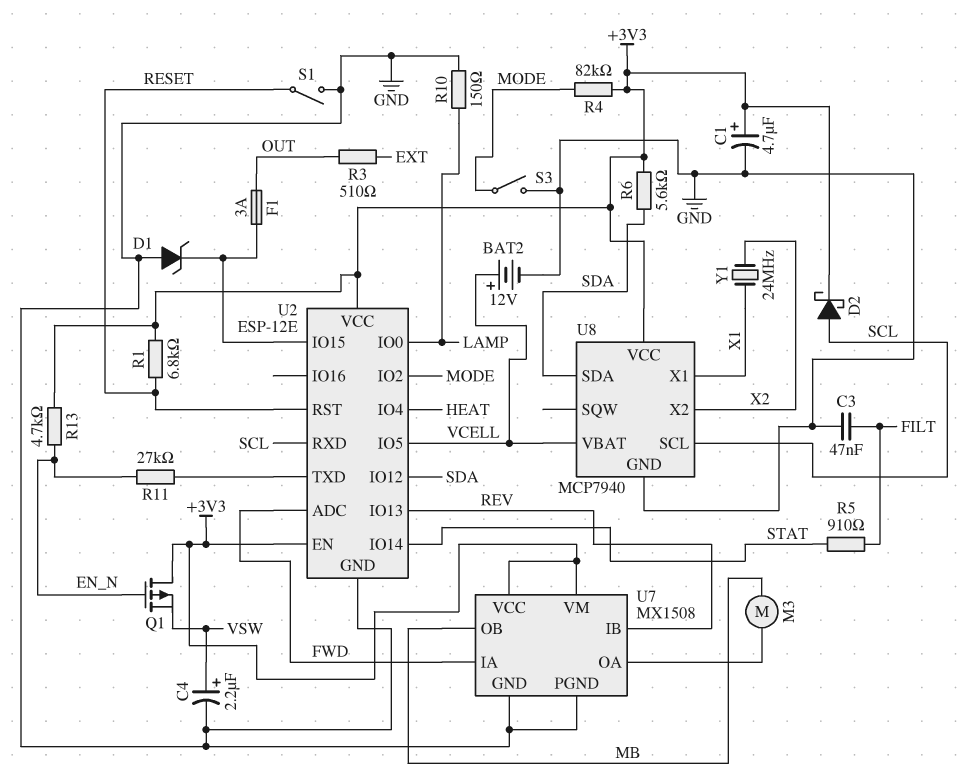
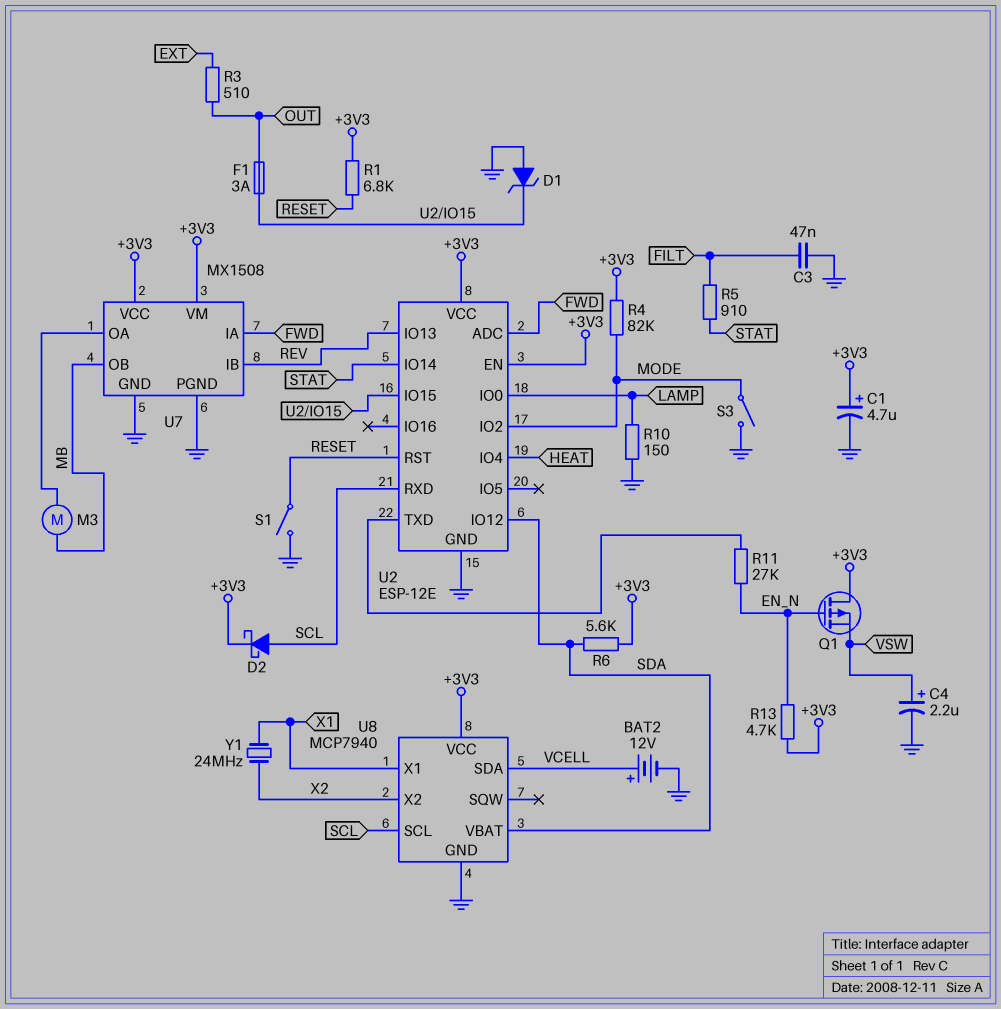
U2 pin IO5: VCELL -> none
U8 pin SDA: SDA -> VCELL
U8 pin VBAT: VCELL -> SDA

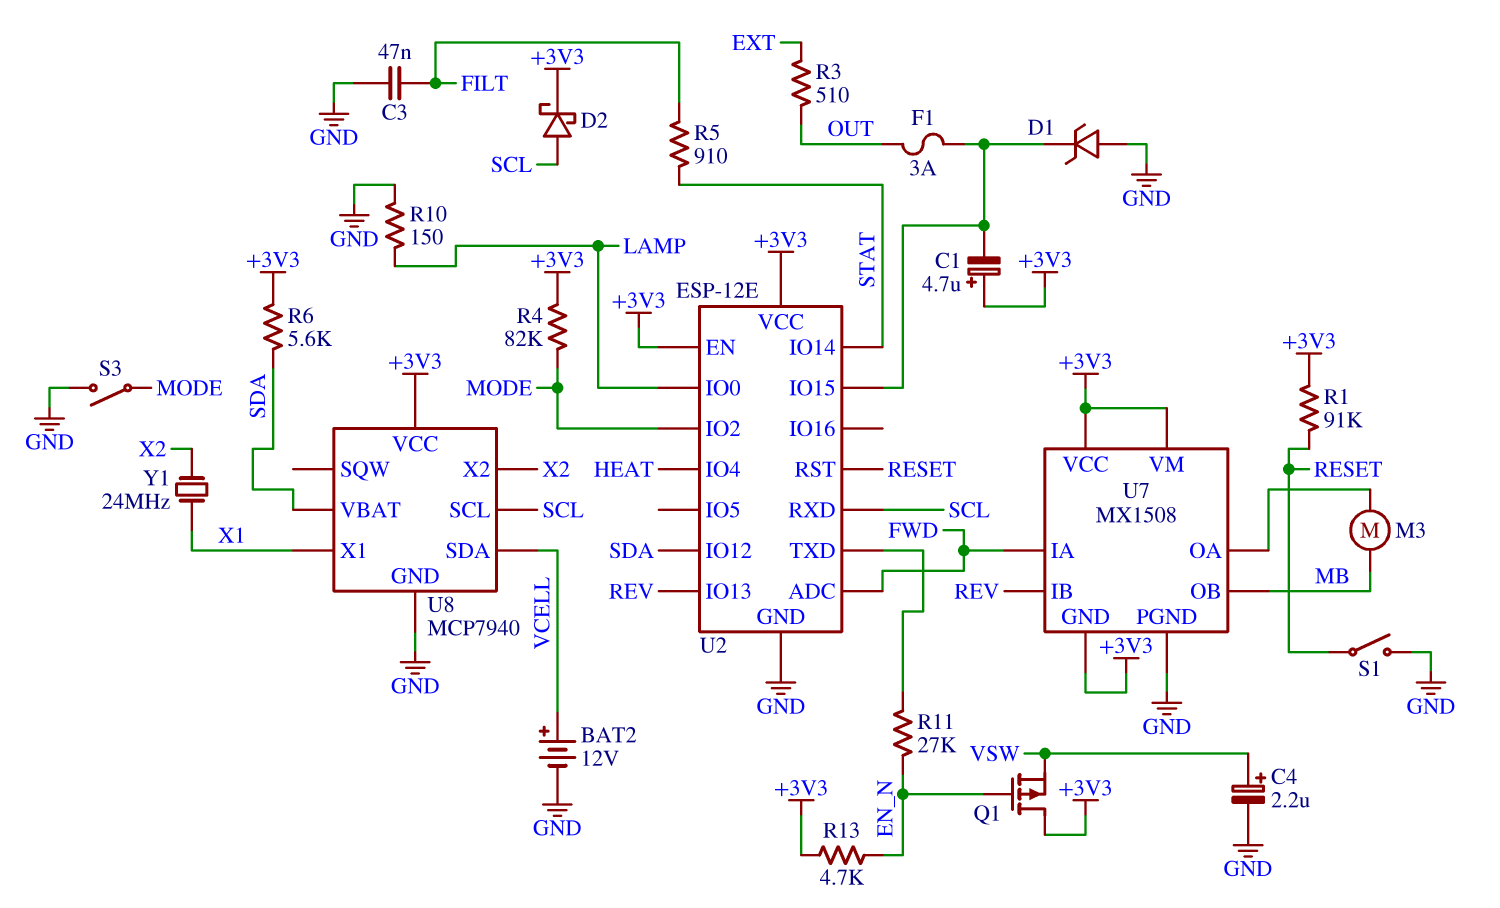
C1: 4.7uF (plus +3V3, minus GND) -> 4.7uF (plus +3V3, minus U2/IO15)
R1: 6.8k (+3V3, RESET) -> 91k (+3V3, RESET)
U7 pin GND: GND -> +3V3

